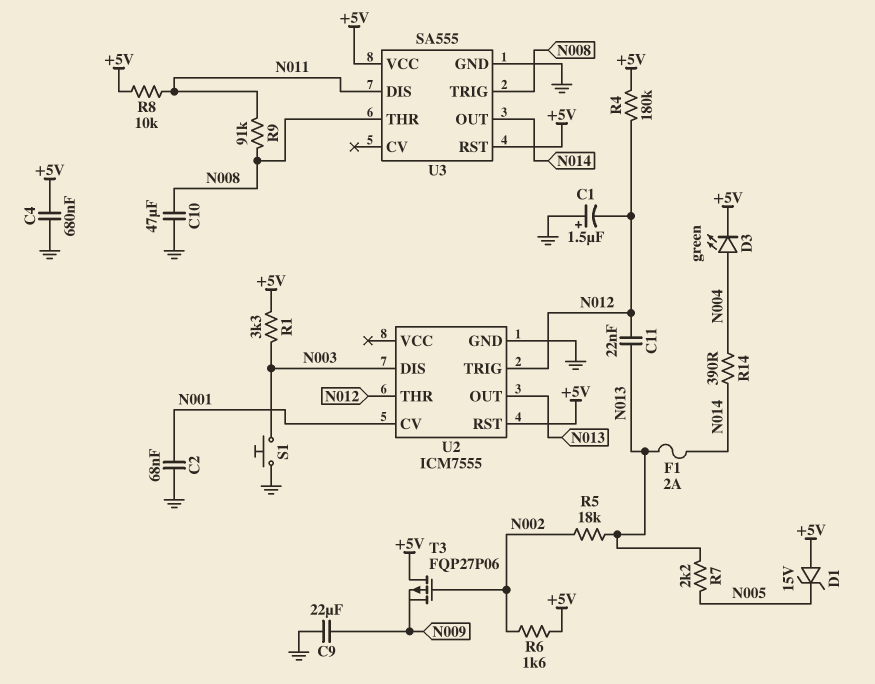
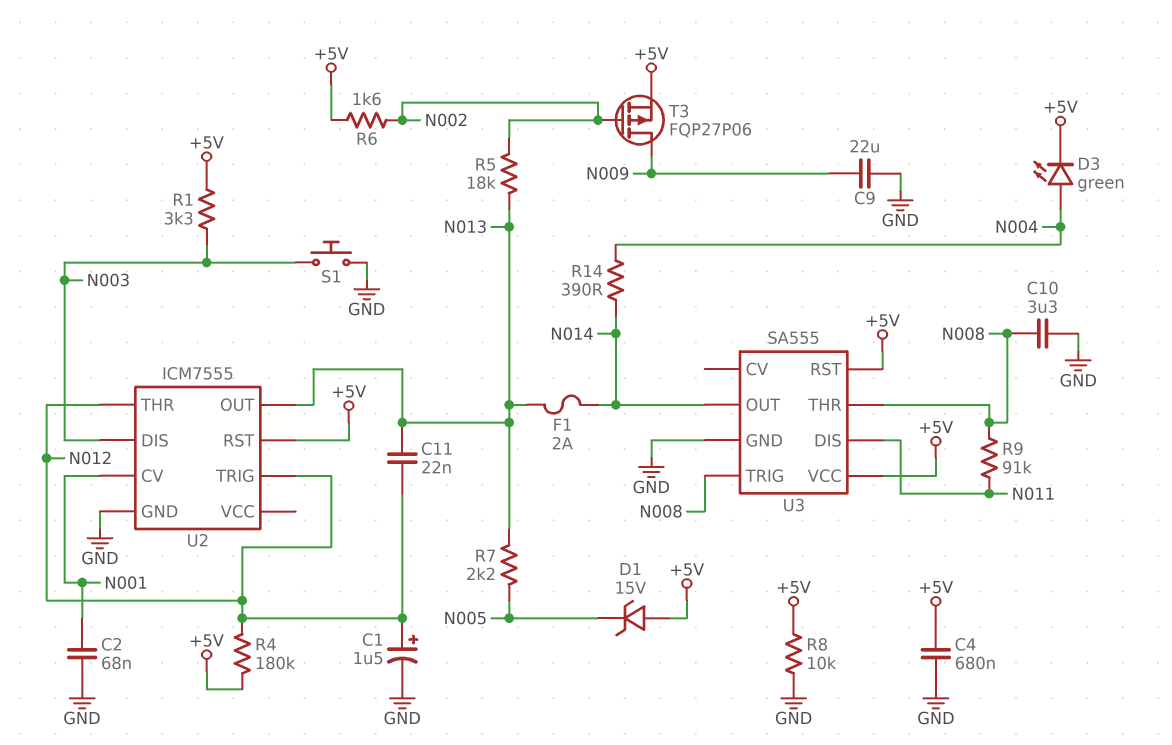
C1: 1.5uF (plus GND, minus N012) -> 1.5uF (plus N012, minus GND)
C10: 47uF (GND, N008) -> 3.3uF (GND, N008)
R8: 10k (+5V, N011) -> 10k (+5V, GND)
T3: PMOS FQP27P06 (G N002, D +5V, S N009) -> PMOS FQP27P06 (G N002, D N009, S +5V)

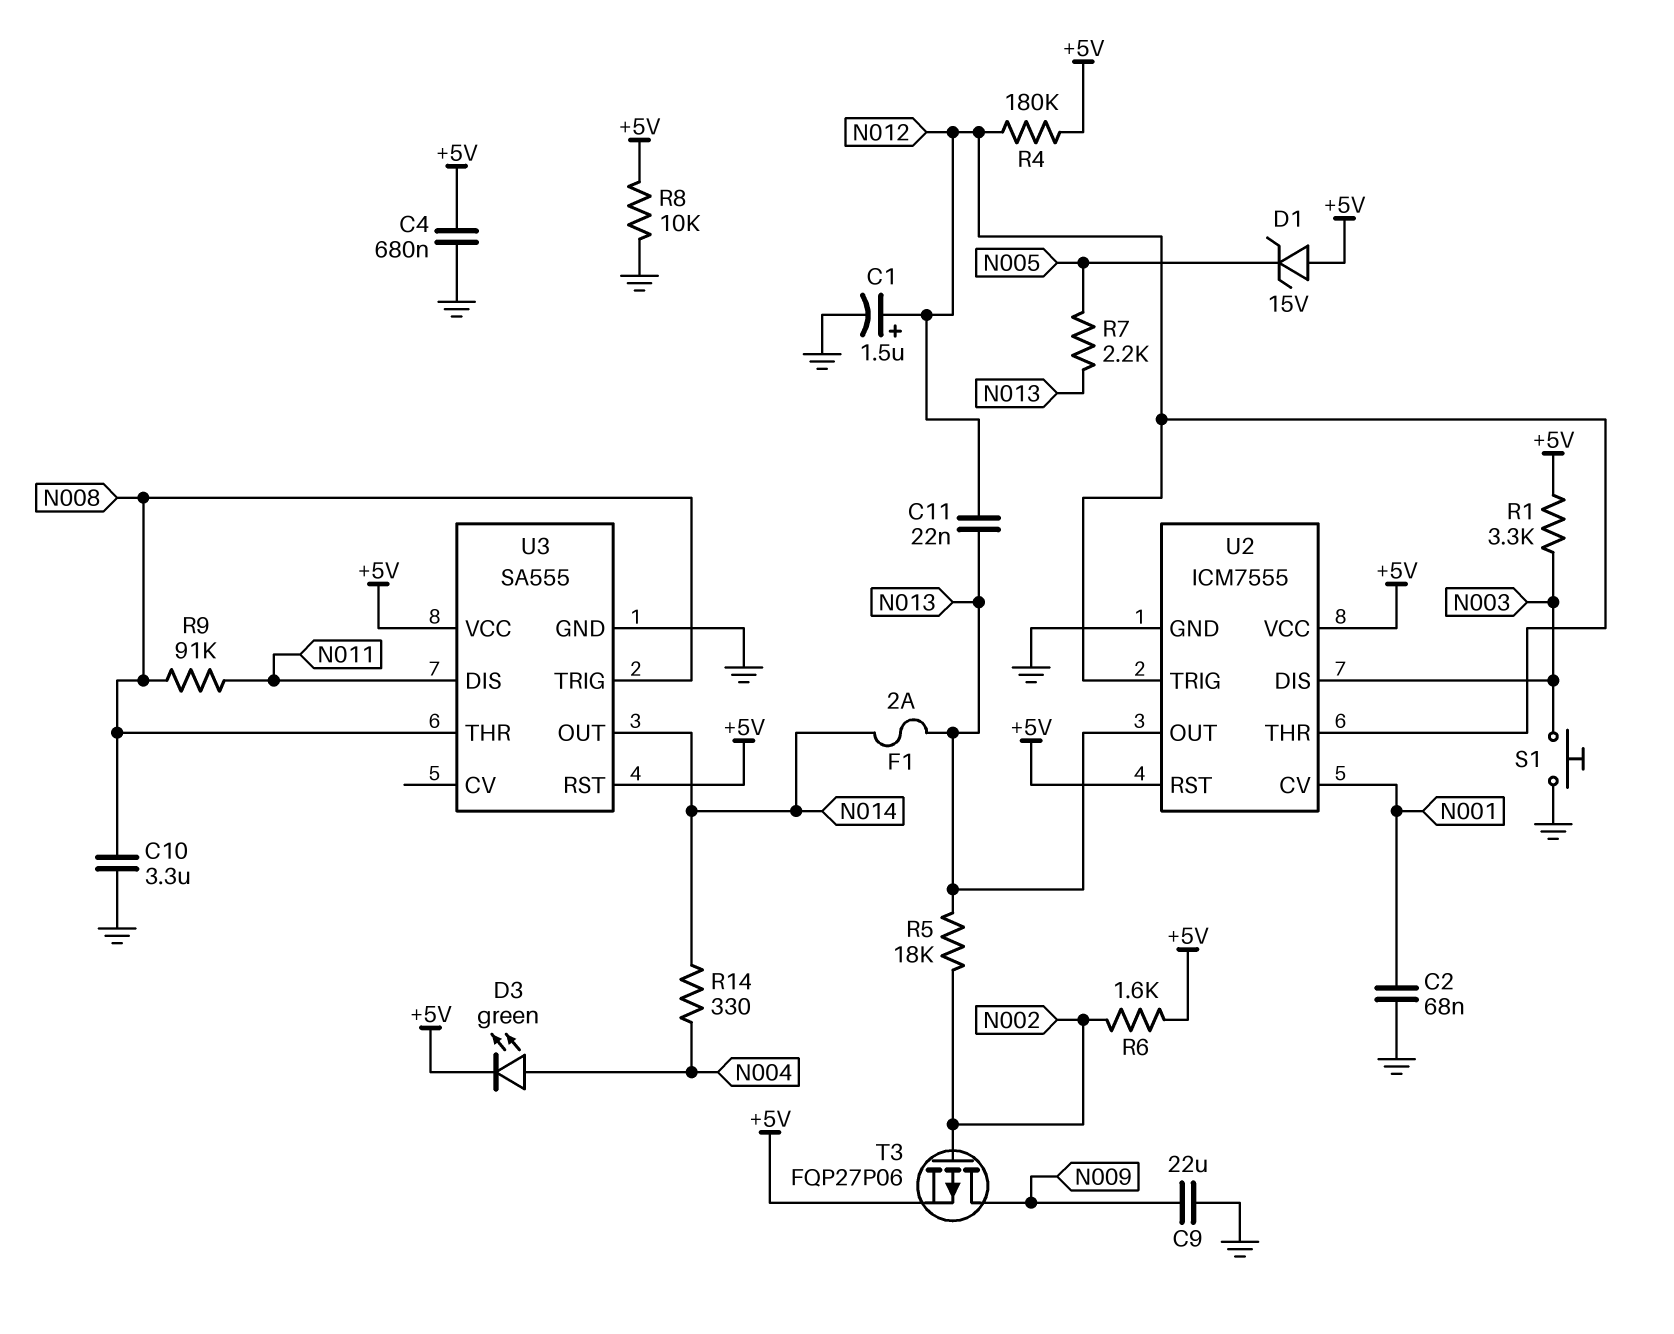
R14: 390 (N004, N014) -> 330 (N004, N014)
U2 pin VCC: none -> +5V

